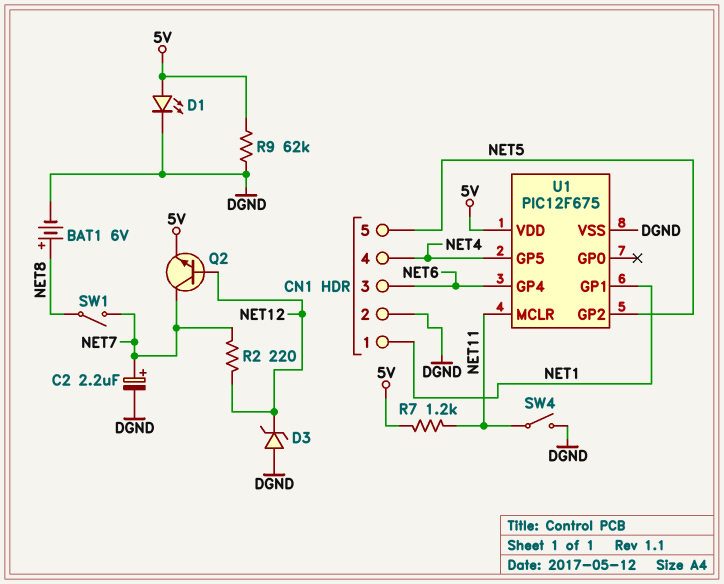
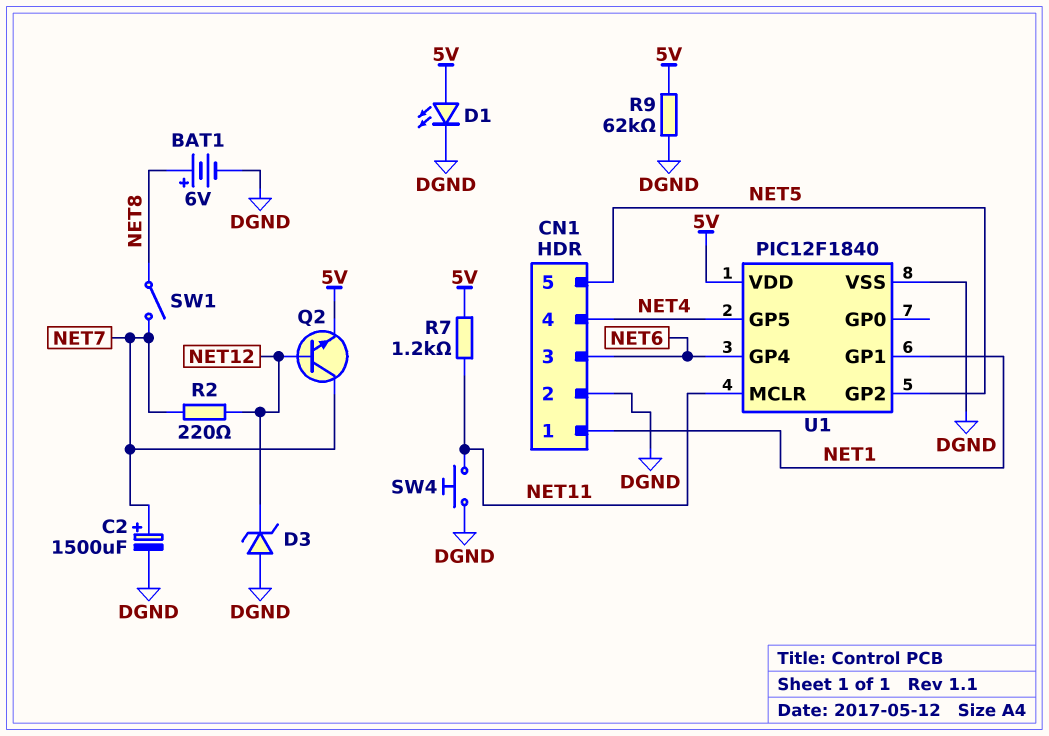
C2: 2.2uF (plus NET7, minus DGND) -> 1500uF (plus NET7, minus DGND)
SW4: switch (DGND, NET11) -> button (DGND, NET11)
U1: PIC12F675 -> PIC12F1840

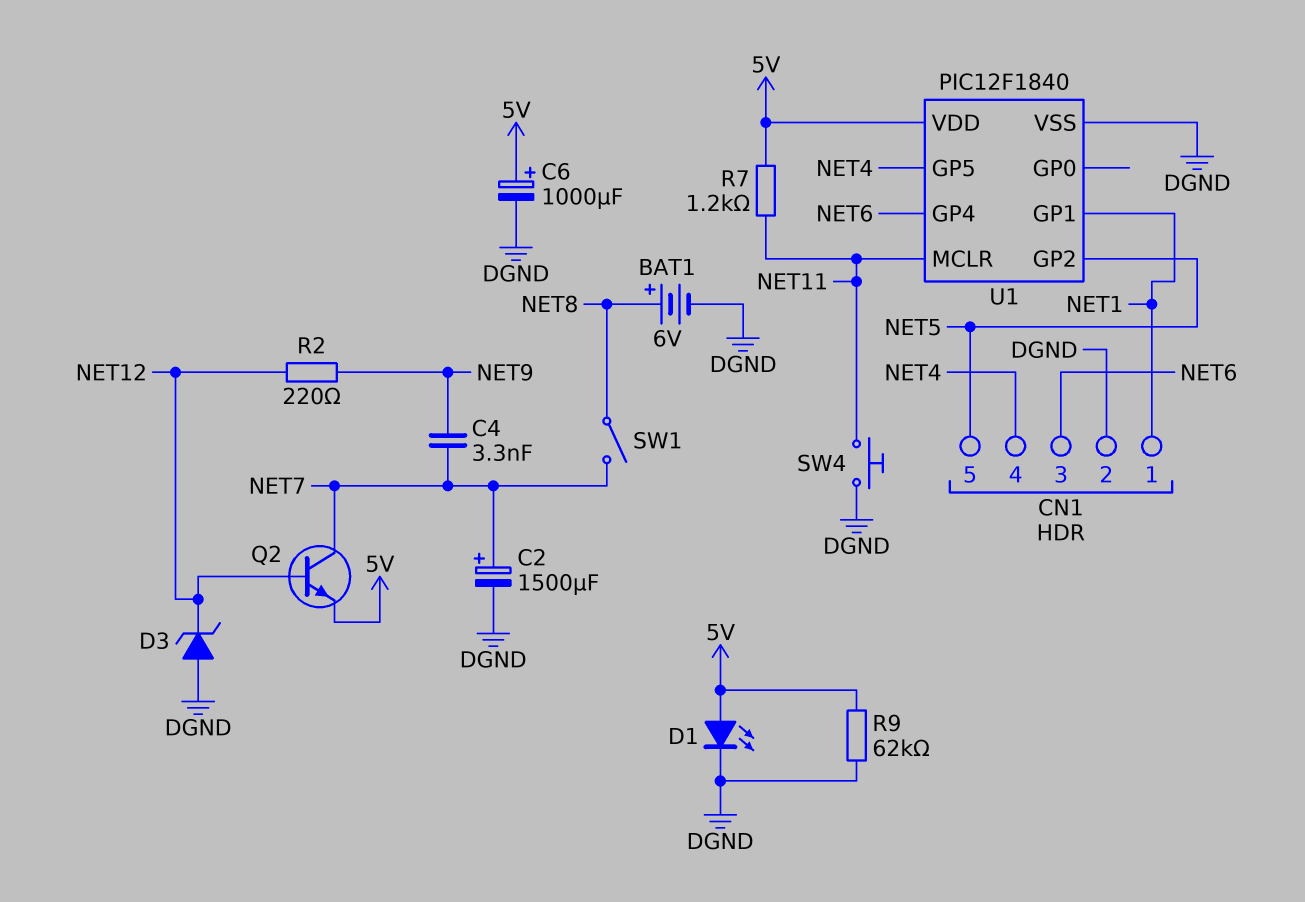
C4: none -> 3.3nF (NET7, NET9)
C6: none -> 1000uF (plus 5V, minus DGND)
R2: 220 (NET7, NET12) -> 220 (NET9, NET12)

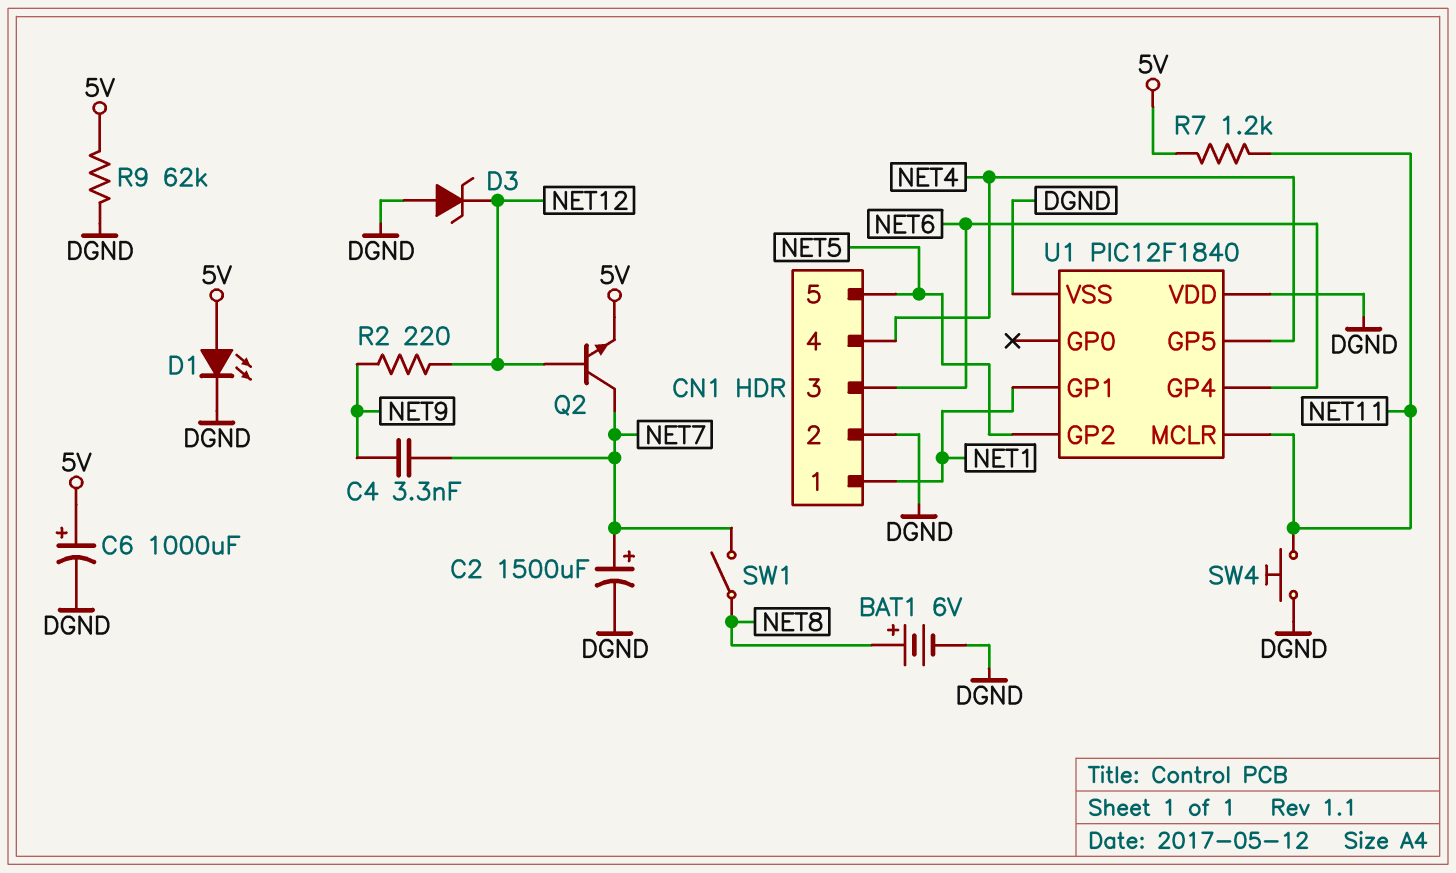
U1 pin VDD: 5V -> DGND

